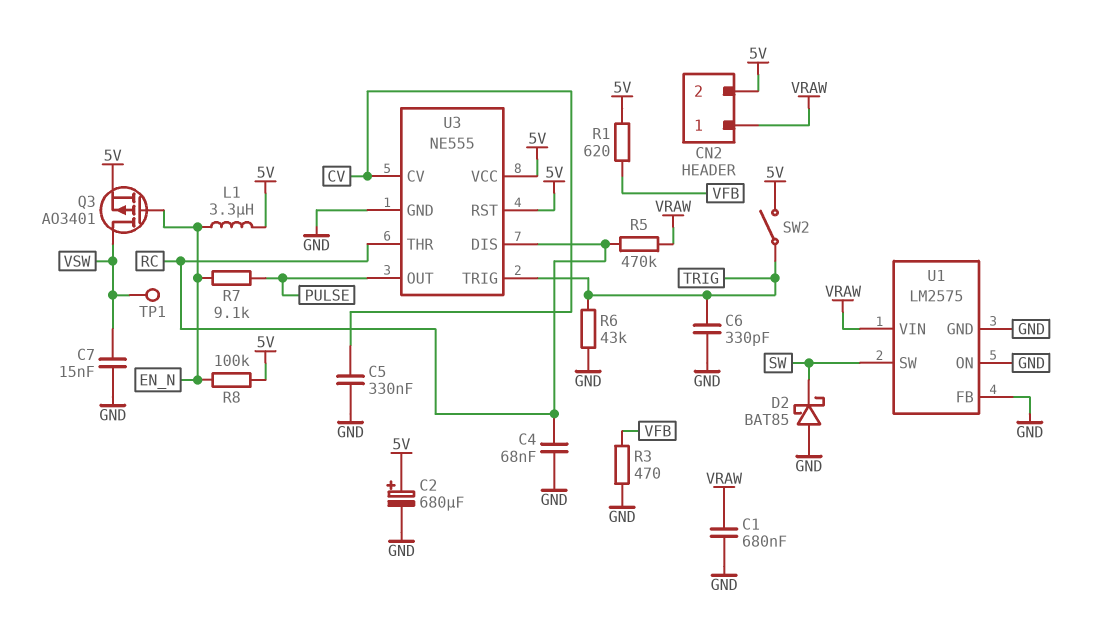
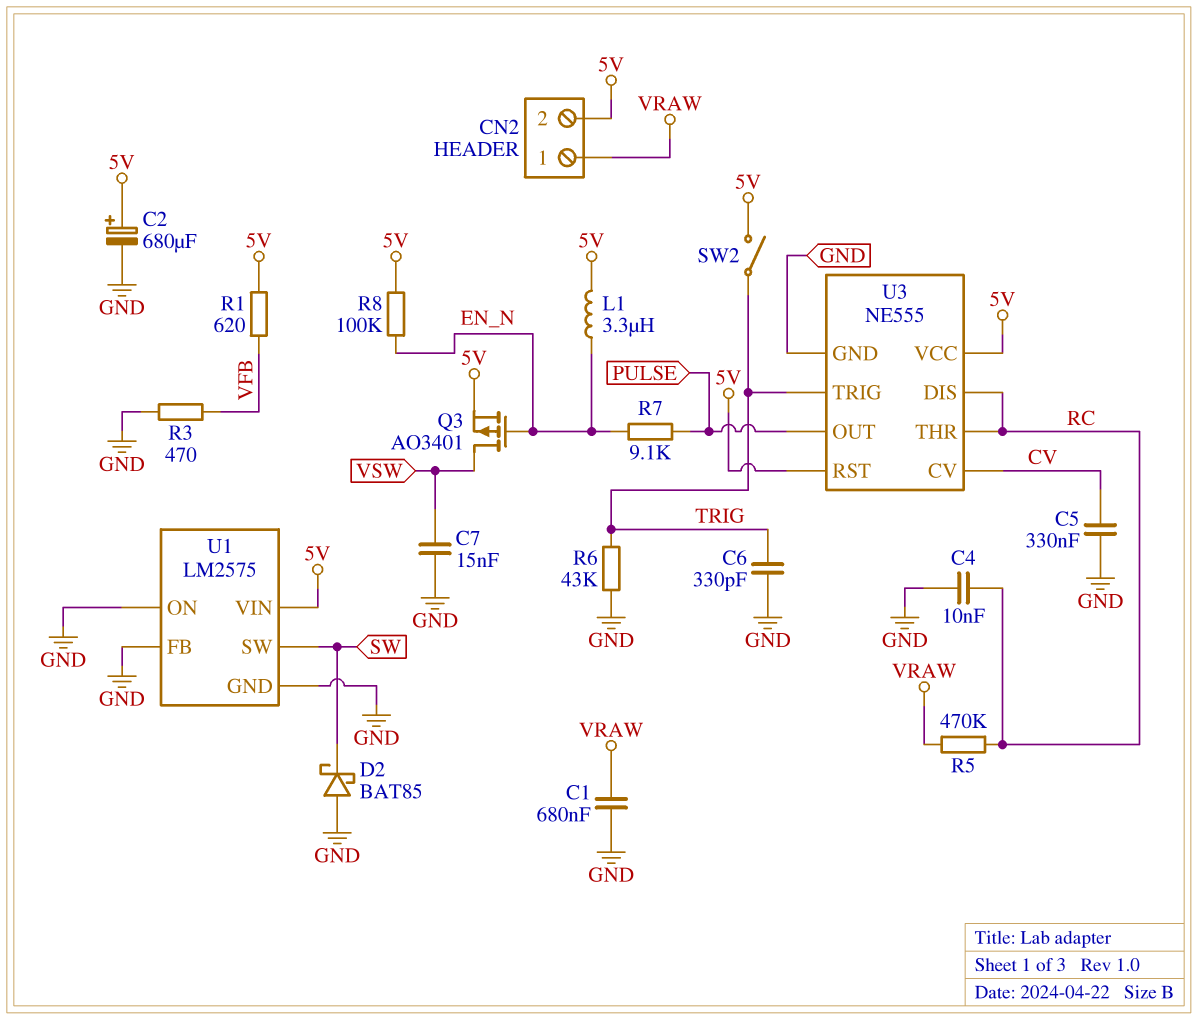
C4: 68nF (GND, RC) -> 10nF (GND, RC)
TP1: test point (VSW) -> none
U1 pin VIN: VRAW -> 5V

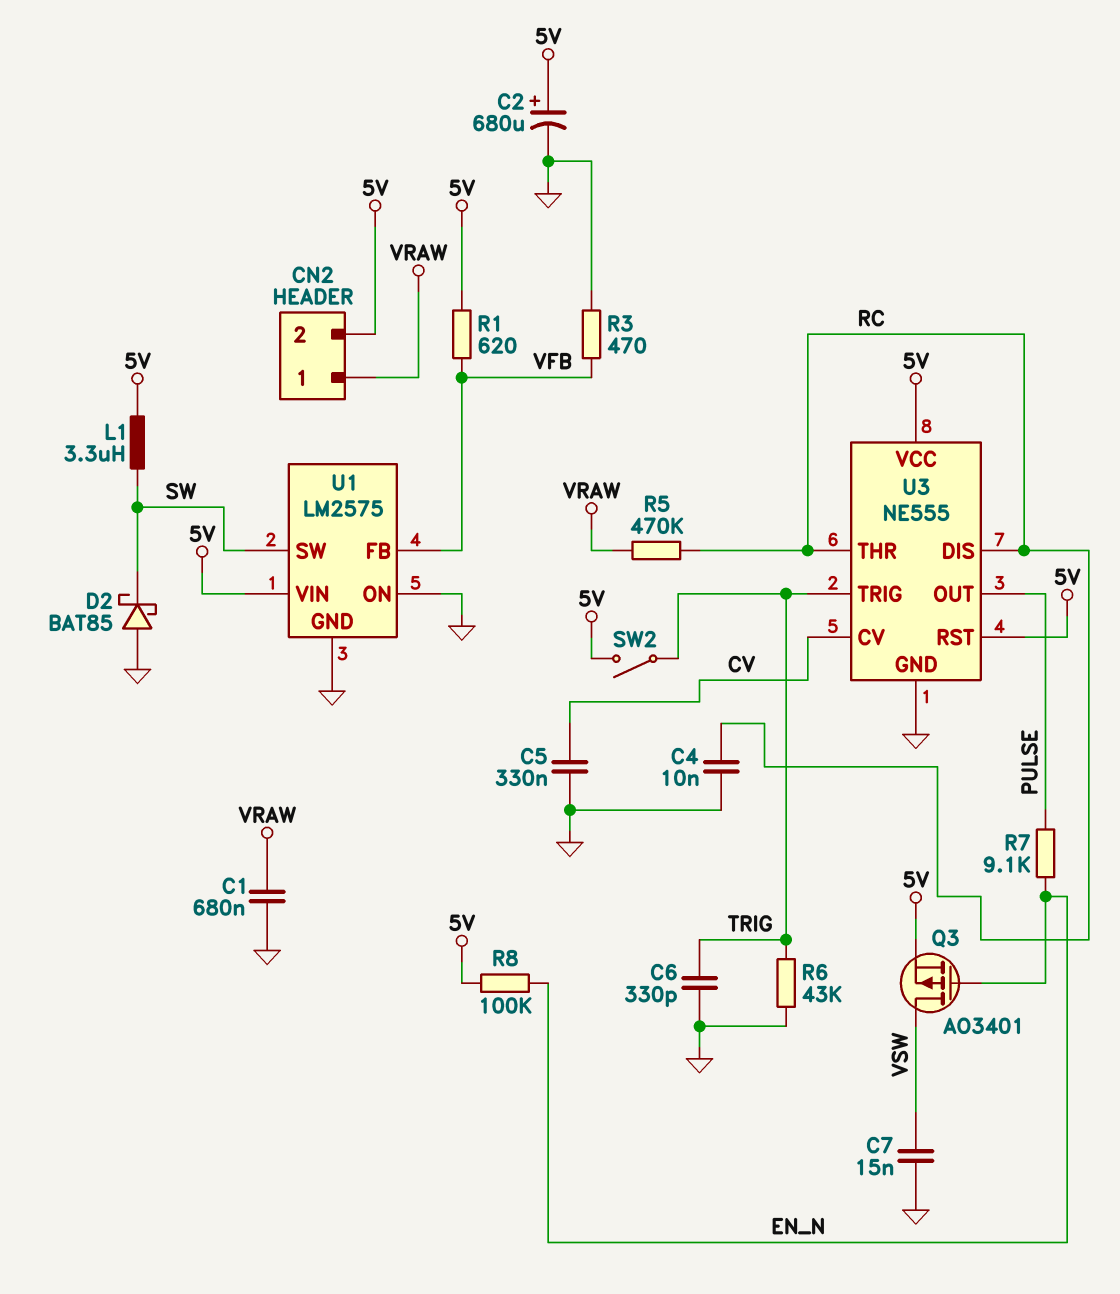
L1: 3.3uH (5V, EN_N) -> 3.3uH (5V, SW)
U1 pin FB: GND -> VFB

